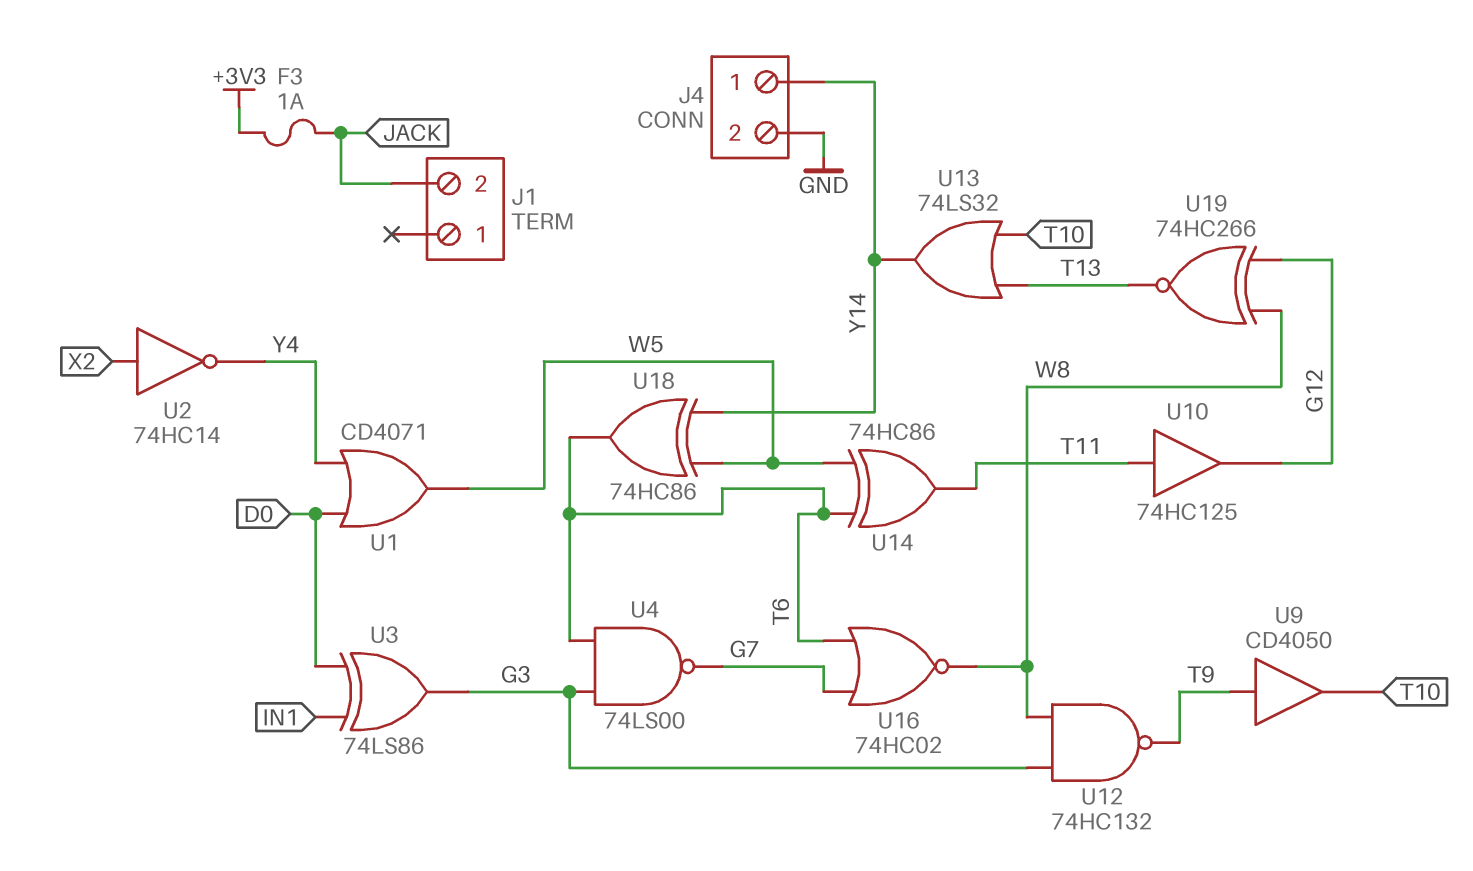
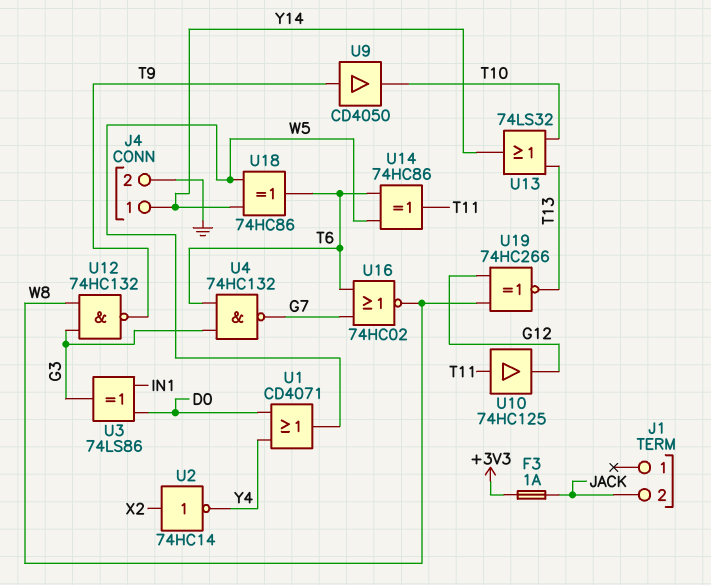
U4: NAND 74LS00 (in G3, in T6, out G7) -> NAND 74HC132 (in G3, in T6, out G7)

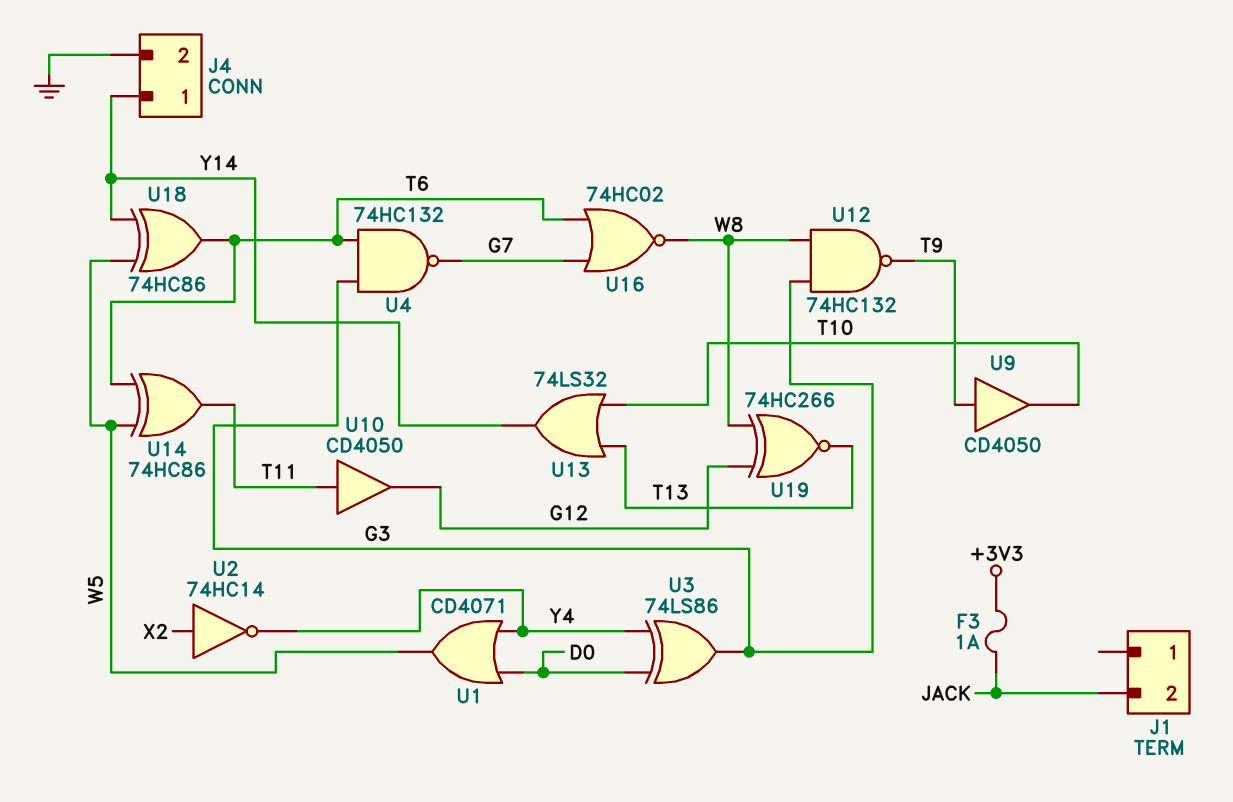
U3: XOR 74LS86 (in D0, in IN1, out G3) -> XOR 74LS86 (in D0, in Y4, out G3)
U10: buffer 74HC125 (in T11, out G12) -> buffer CD4050 (in T11, out G12)

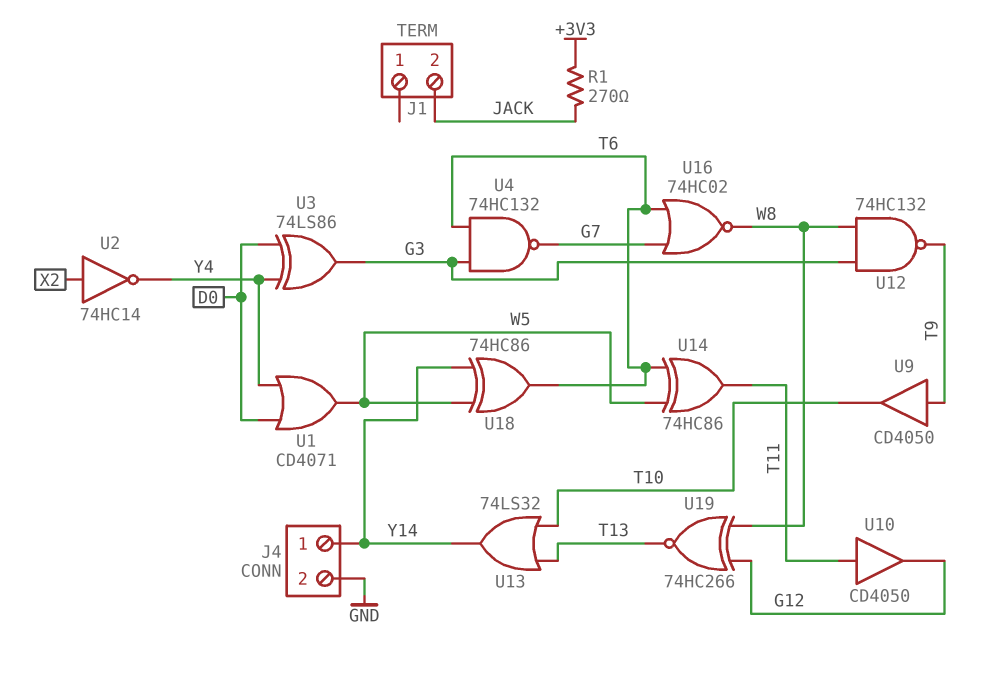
F3: 1A (+3V3, JACK) -> none
R1: none -> 270 (+3V3, JACK)

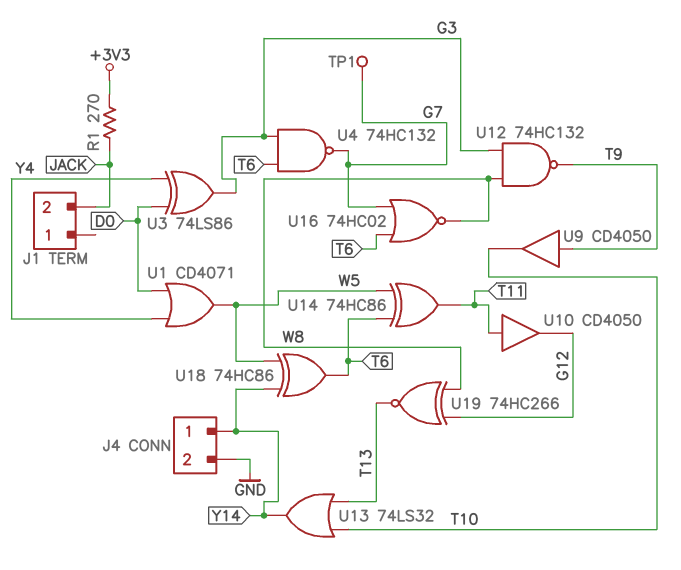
TP1: none -> test point (G7)
U2: NOT 74HC14 (in X2, out Y4) -> none

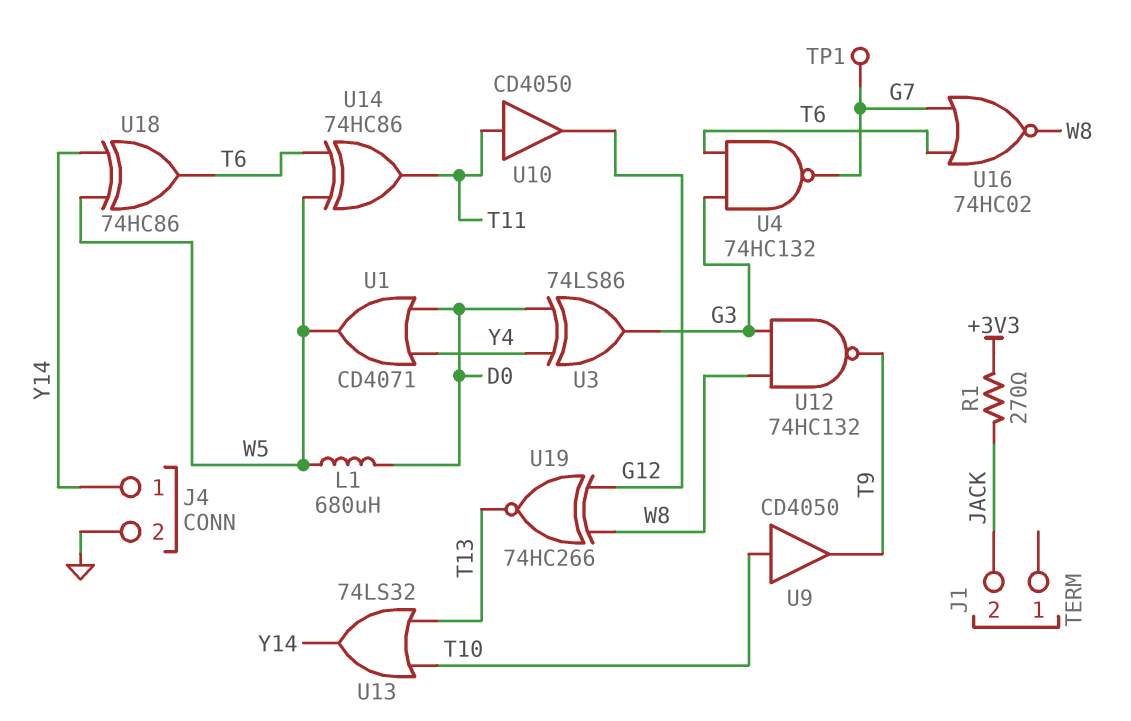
L1: none -> 680uH (D0, W5)
U9: buffer CD4050 (in T9, out T10) -> buffer CD4050 (in T10, out T9)

